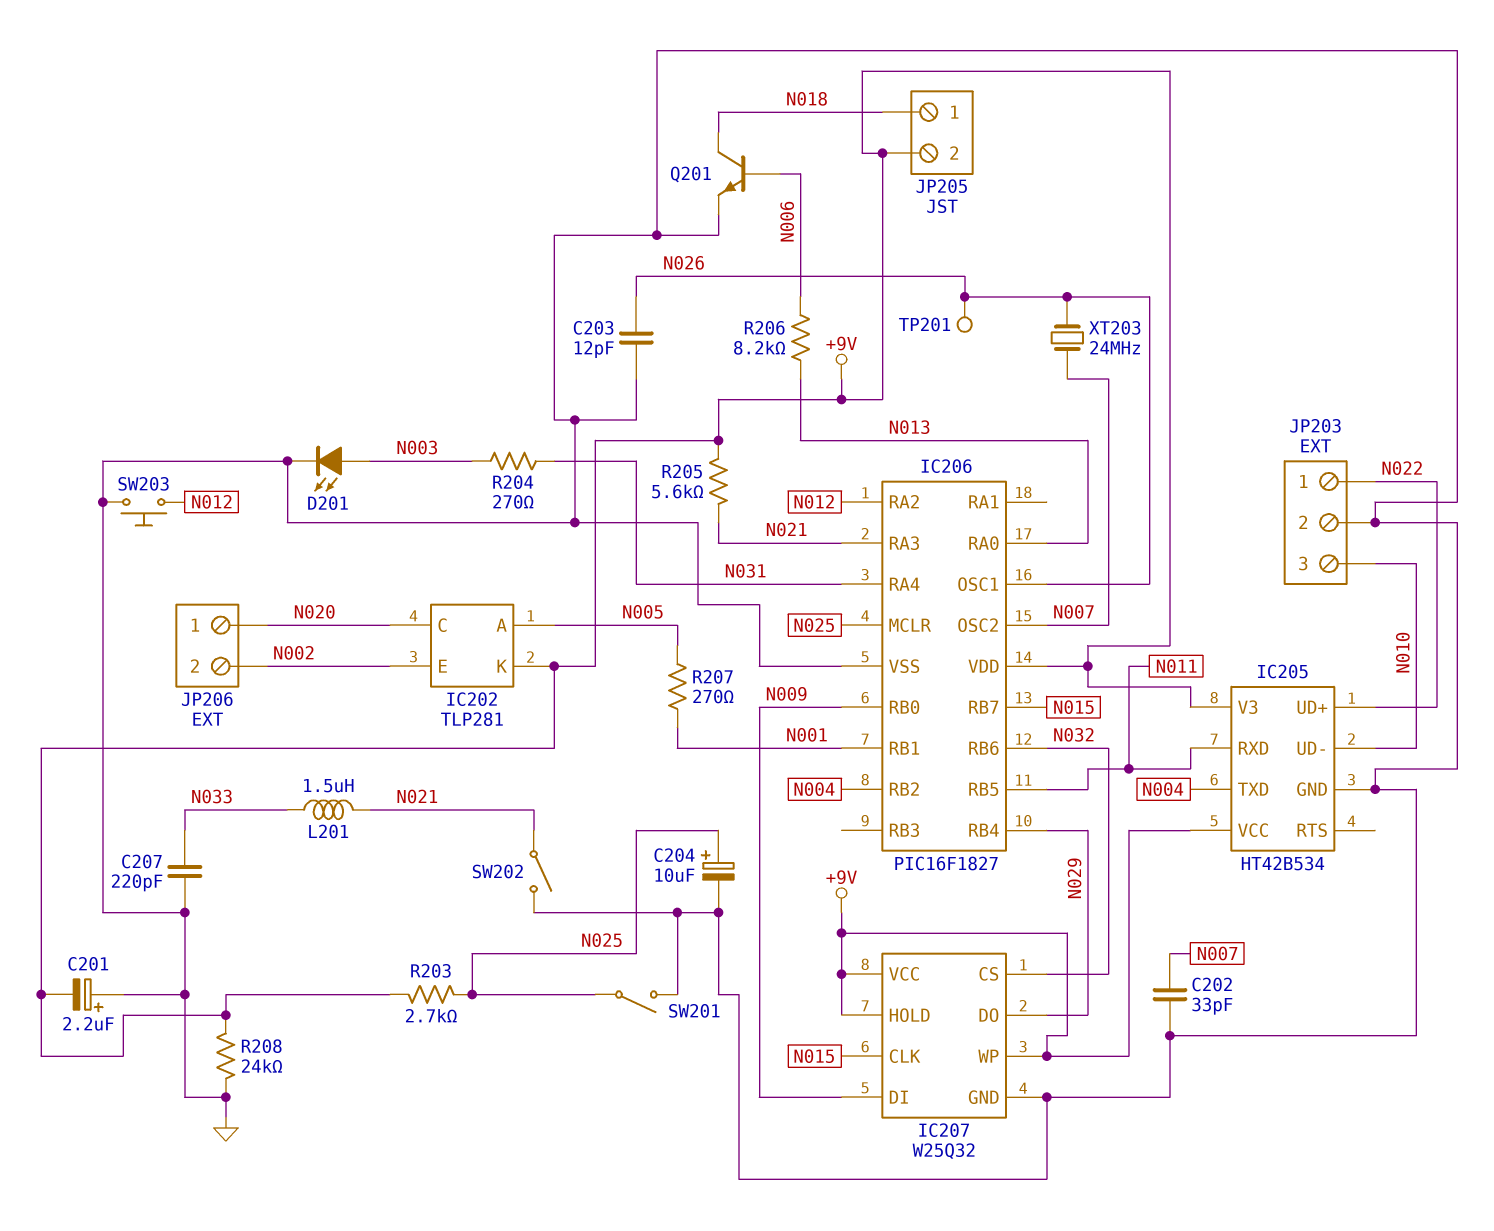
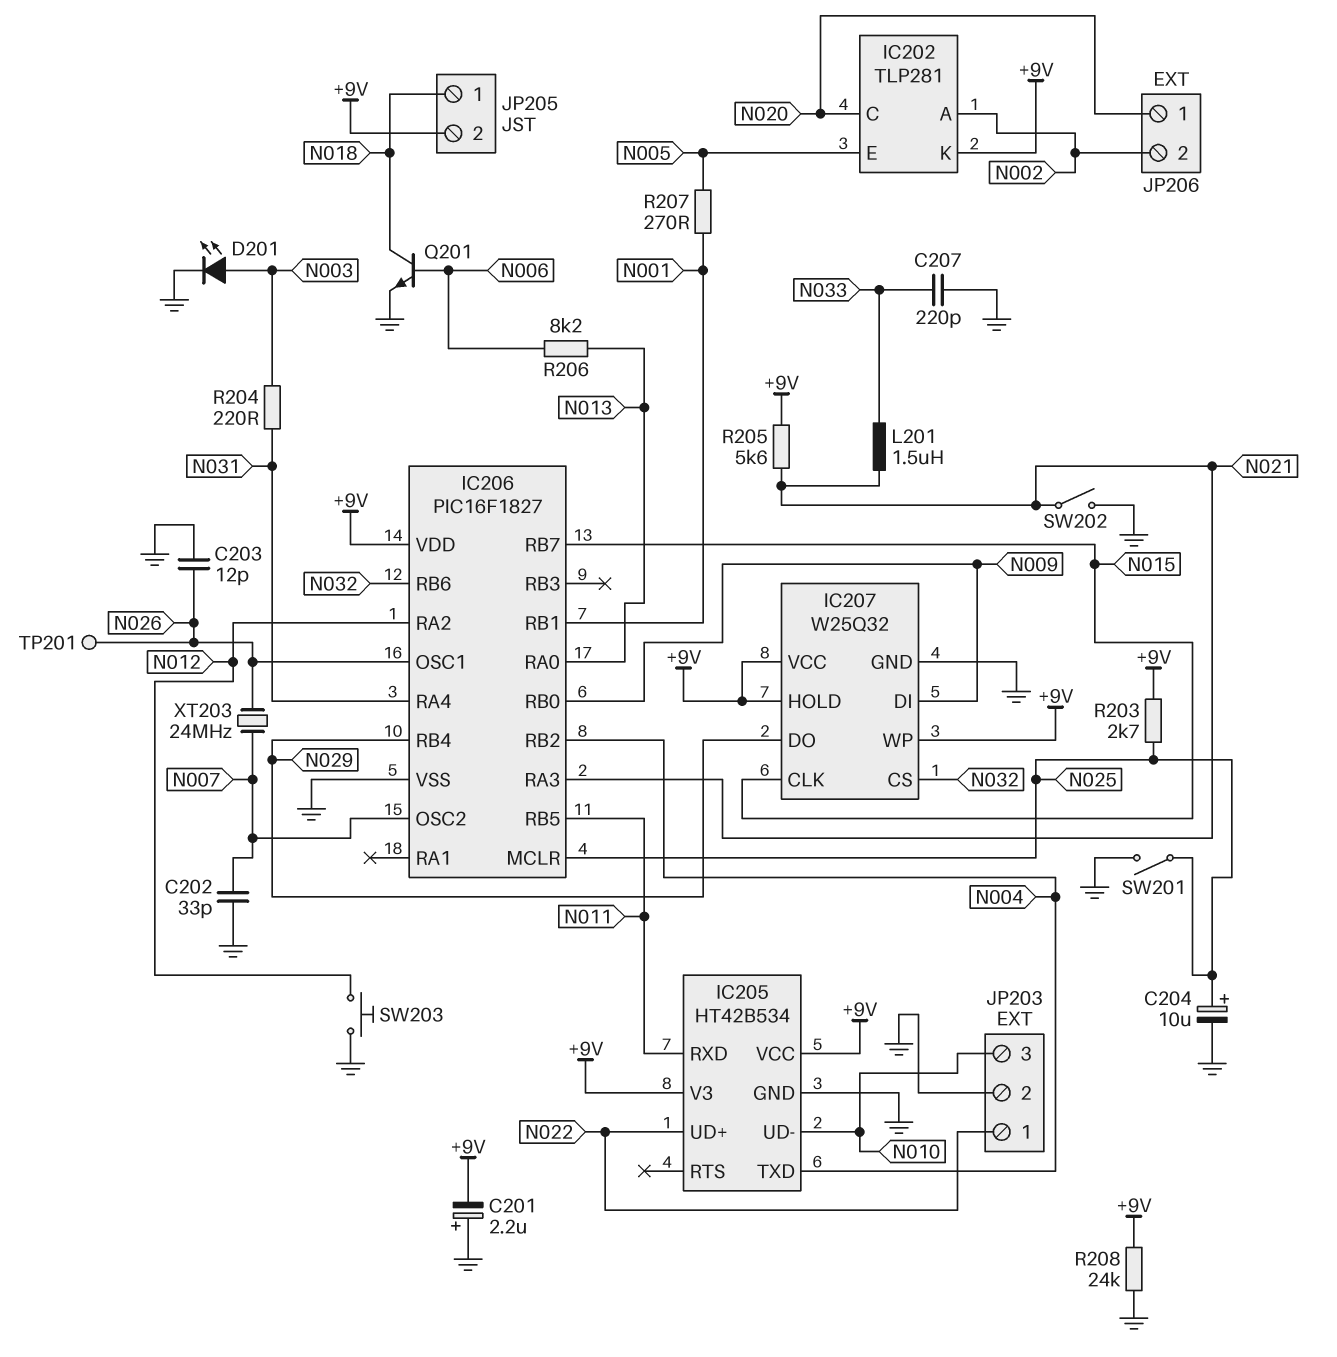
IC202 pin A: N005 -> N002
IC202 pin E: N002 -> N005
R204: 270 (N003, N031) -> 220 (N003, N031)

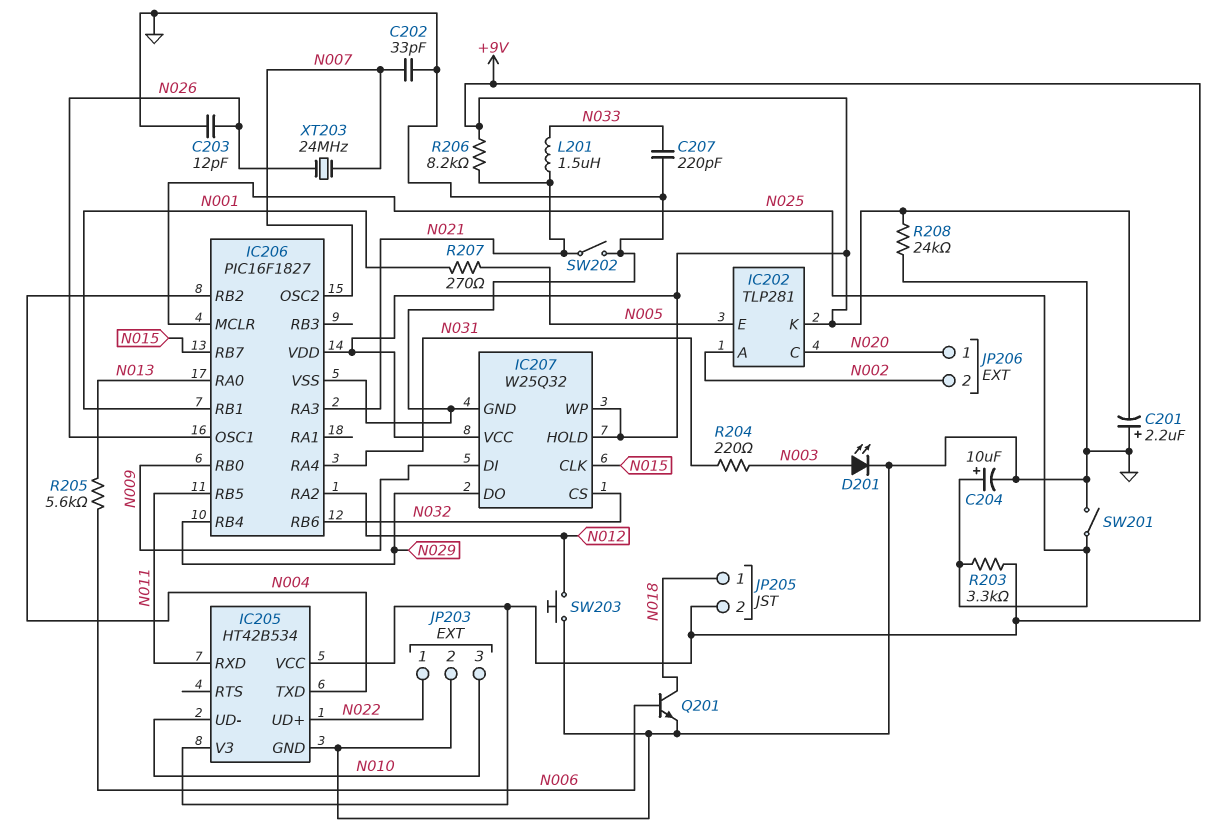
R203: 2.7k (+9V, N025) -> 3.3k (+9V, N025)
R205: 5.6k (+9V, N021) -> 5.6k (N006, N013)
R206: 8.2k (N006, N013) -> 8.2k (+9V, N021)
TP201: test point (N026) -> none

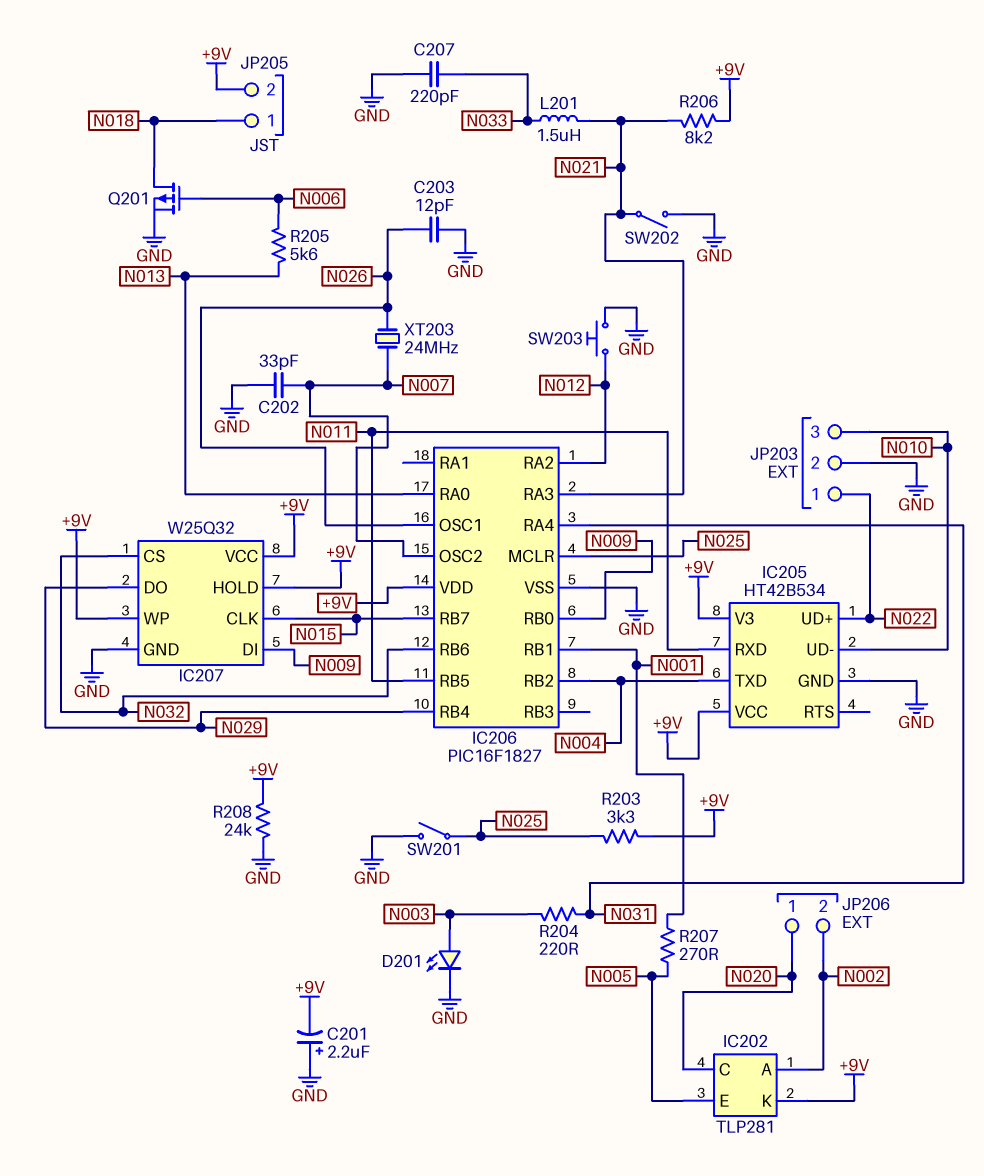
C204: 10uF (plus N025, minus GND) -> none
Q201: NPN (B N006, C N018, E GND) -> PMOS (G N006, D N018, S GND)

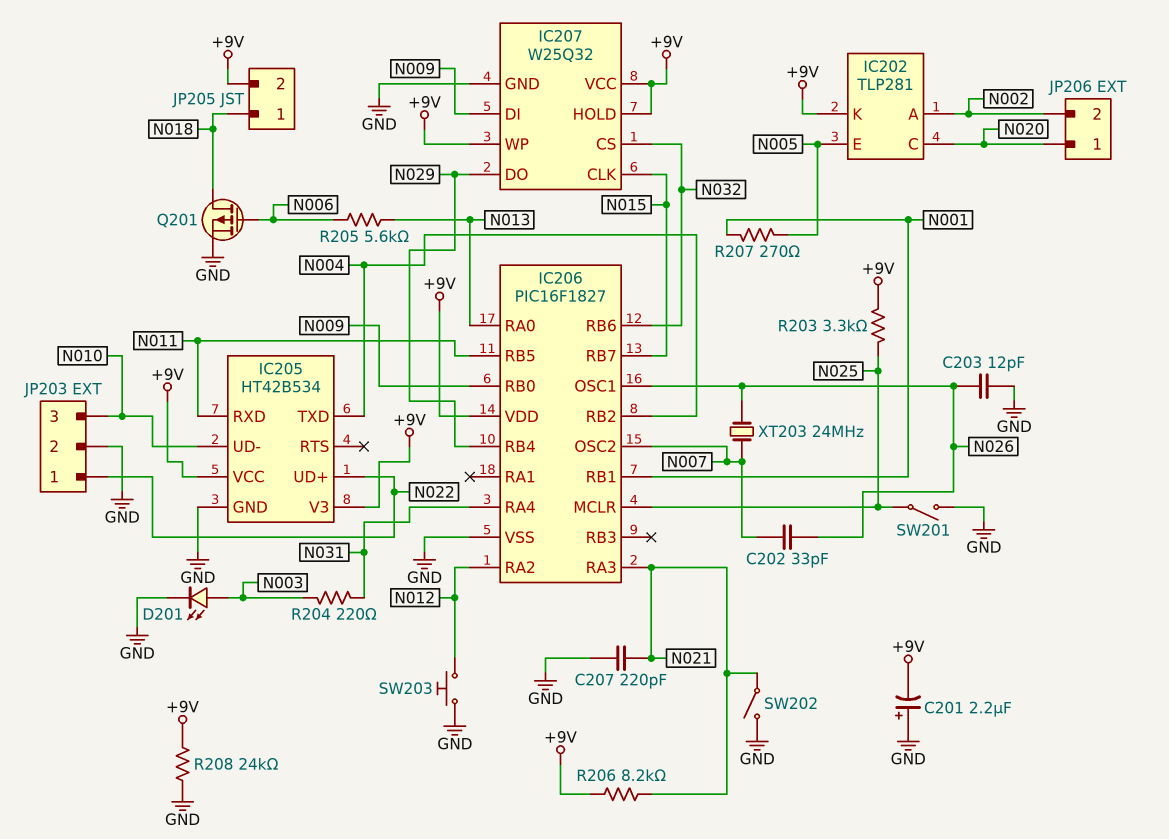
C202: 33pF (GND, N007) -> 33pF (N007, N026)
C207: 220pF (GND, N033) -> 220pF (GND, N021)
L201: 1.5uH (N021, N033) -> none

